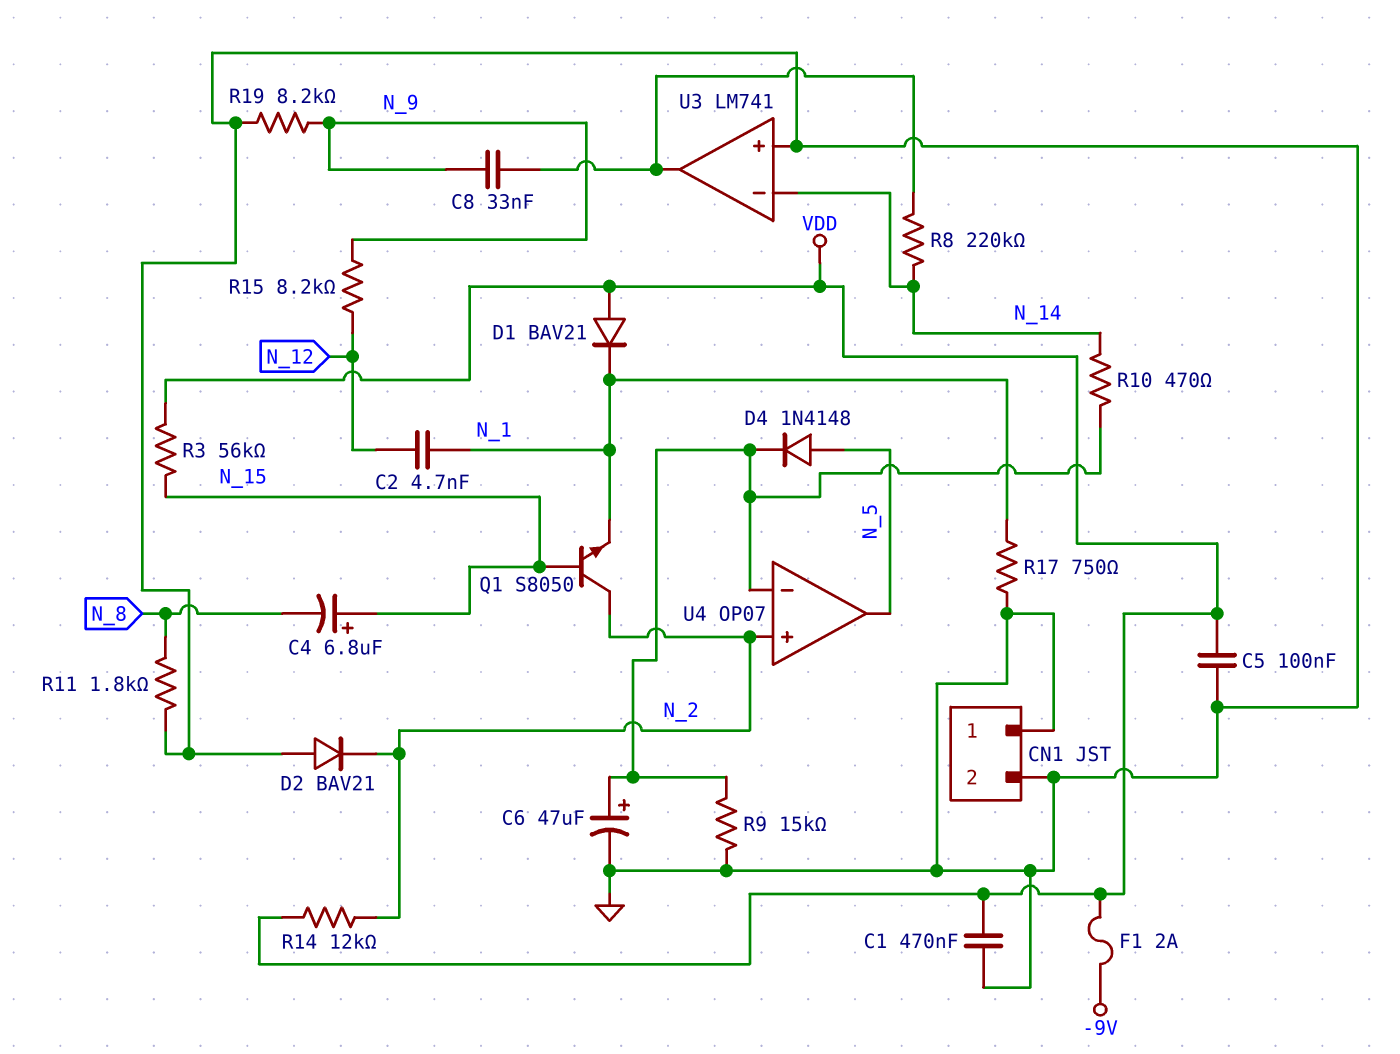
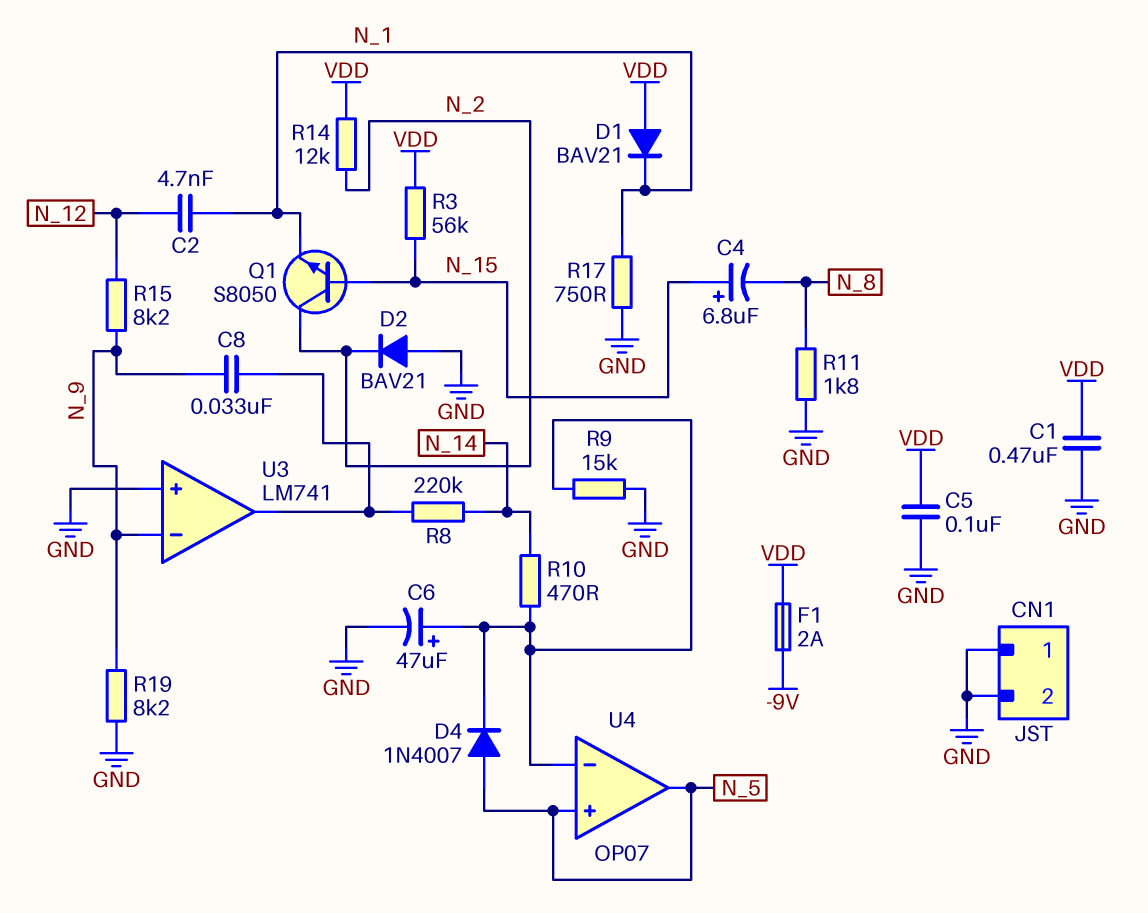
D4: diode 1N4148 (A N_5, K U4/in-) -> diode 1N4007 (A N_5, K U4/in-)
U3 pin in-: N_14 -> N_9
U4 pin in+: N_2 -> N_5

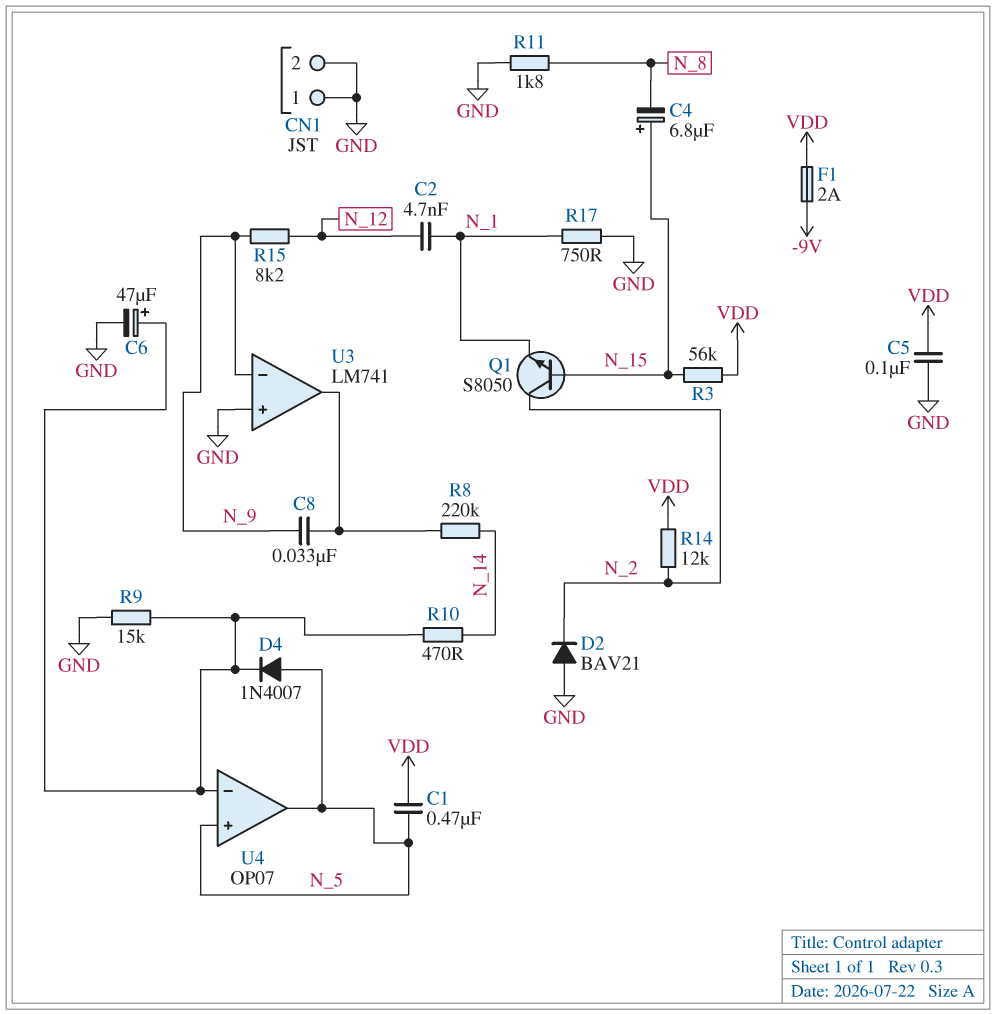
C1: 470nF (GND, VDD) -> 470nF (N_5, VDD)
D1: diode BAV21 (A VDD, K N_1) -> none
R19: 8.2k (GND, N_9) -> none

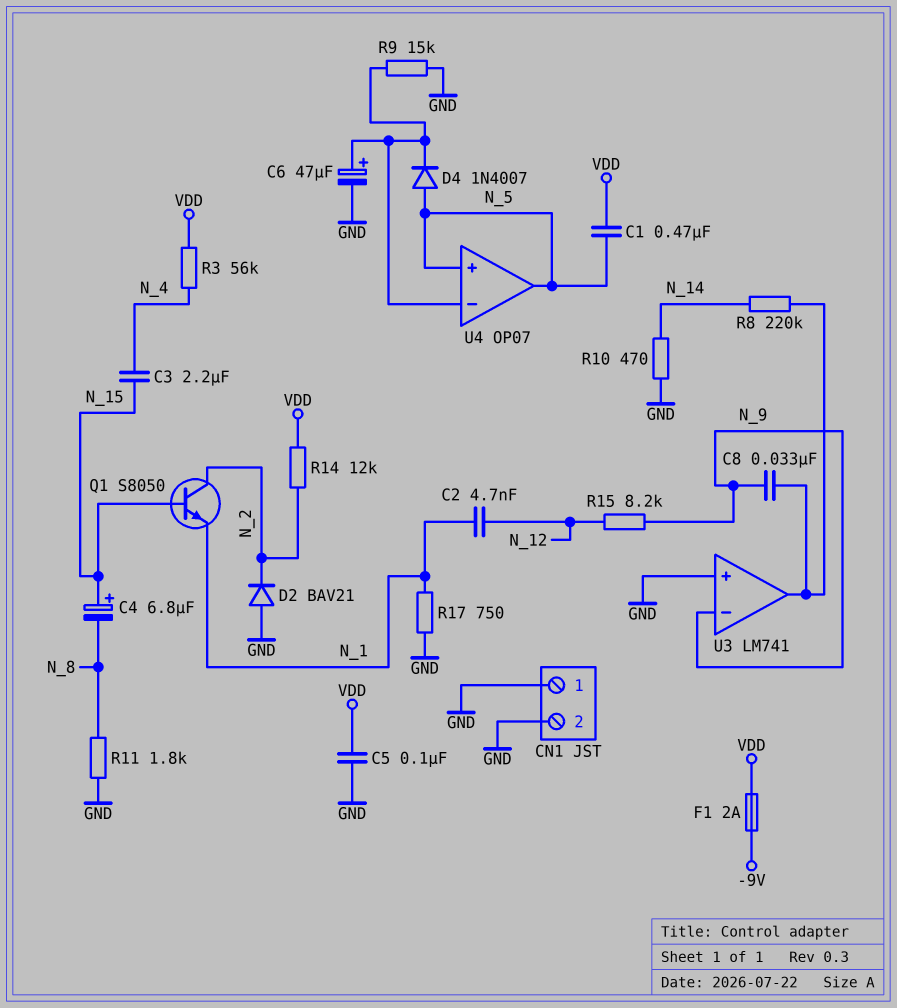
C3: none -> 2.2uF (N_4, N_15)
R3: 56k (N_15, VDD) -> 56k (N_4, VDD)
R10: 470 (N_14, U4/in-) -> 470 (GND, N_14)

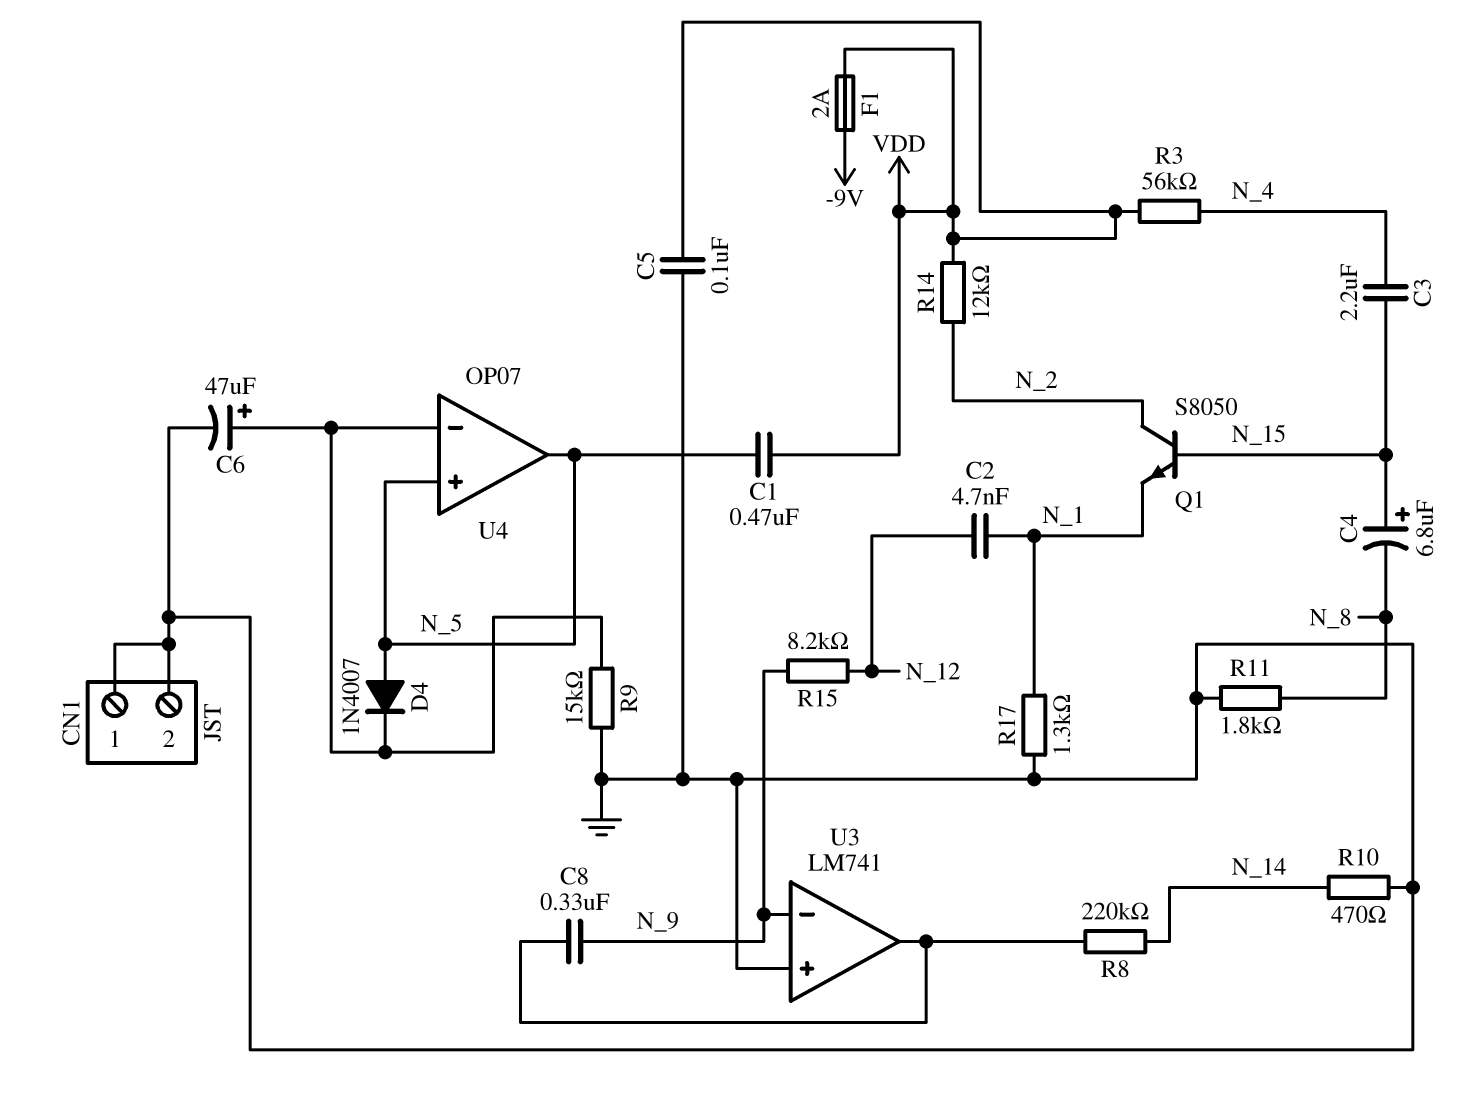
C8: 33nF (N_9, U3/out) -> 330nF (N_9, U3/out)
D2: diode BAV21 (A GND, K N_2) -> none
R17: 750 (GND, N_1) -> 1.3k (GND, N_1)

